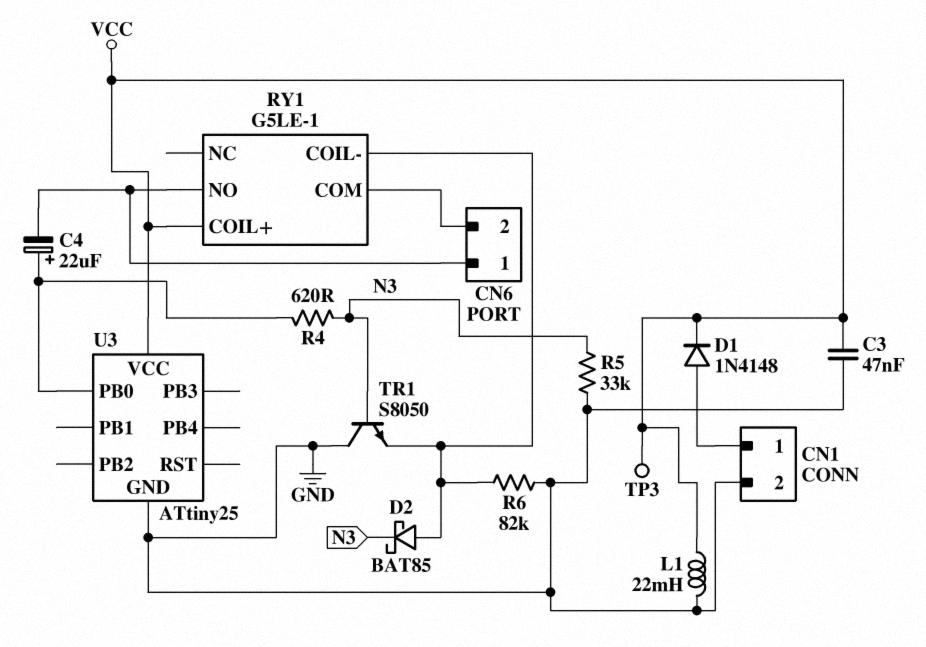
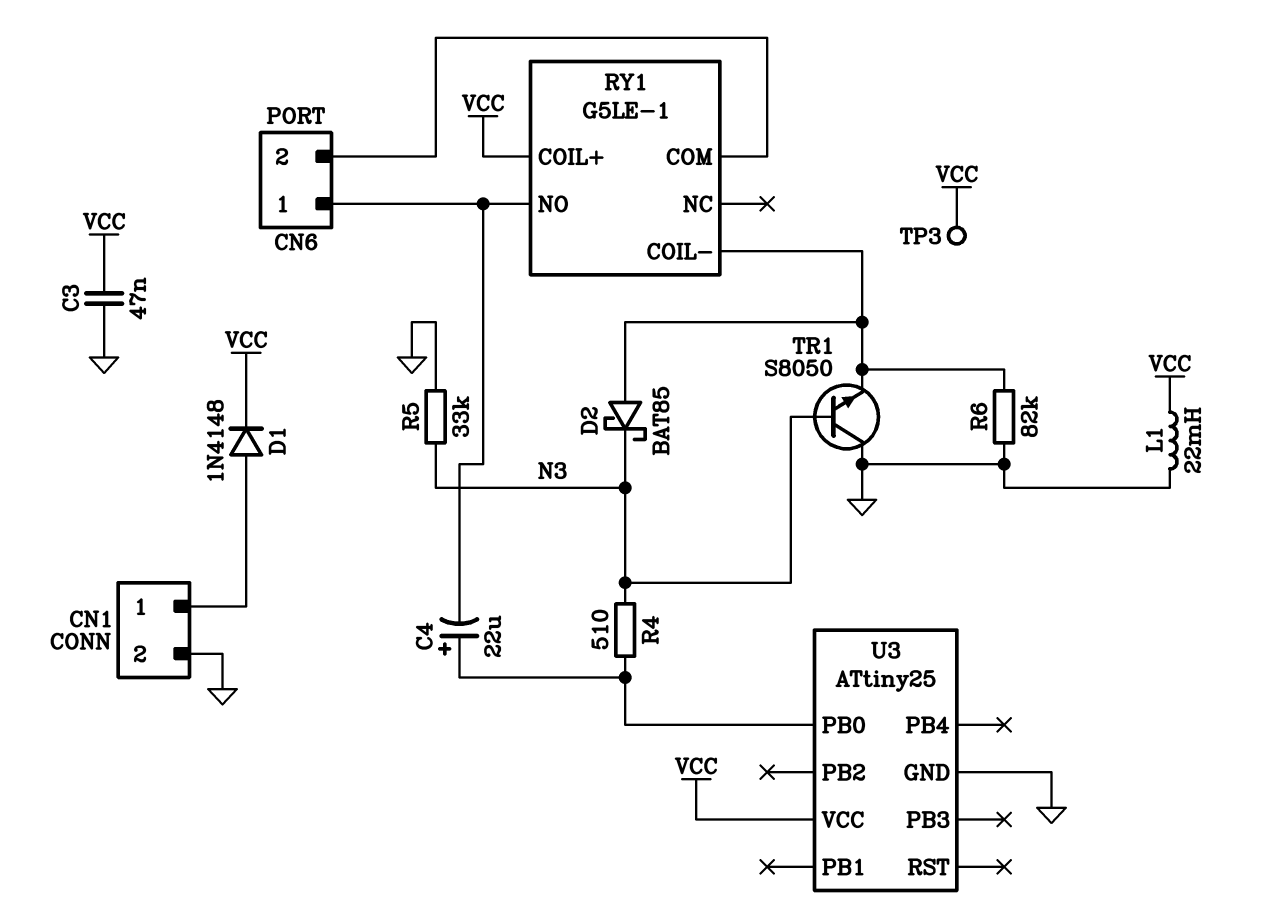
R4: 620 (N3, U3/PB0) -> 510 (N3, U3/PB0)

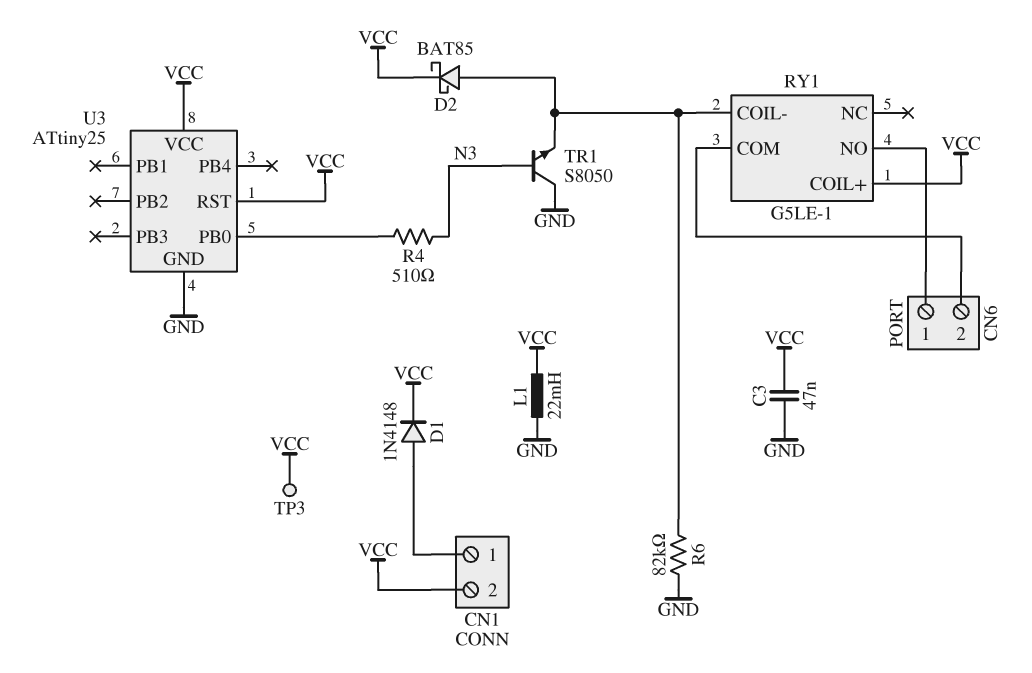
C4: 22uF (plus U3/PB0, minus CN6/1) -> none
CN1 pin 2: GND -> VCC
D2: schottky BAT85 (A RY1/COIL-, K N3) -> schottky BAT85 (A RY1/COIL-, K VCC)
R5: 33k (GND, N3) -> none
U3 pin RST: none -> VCC

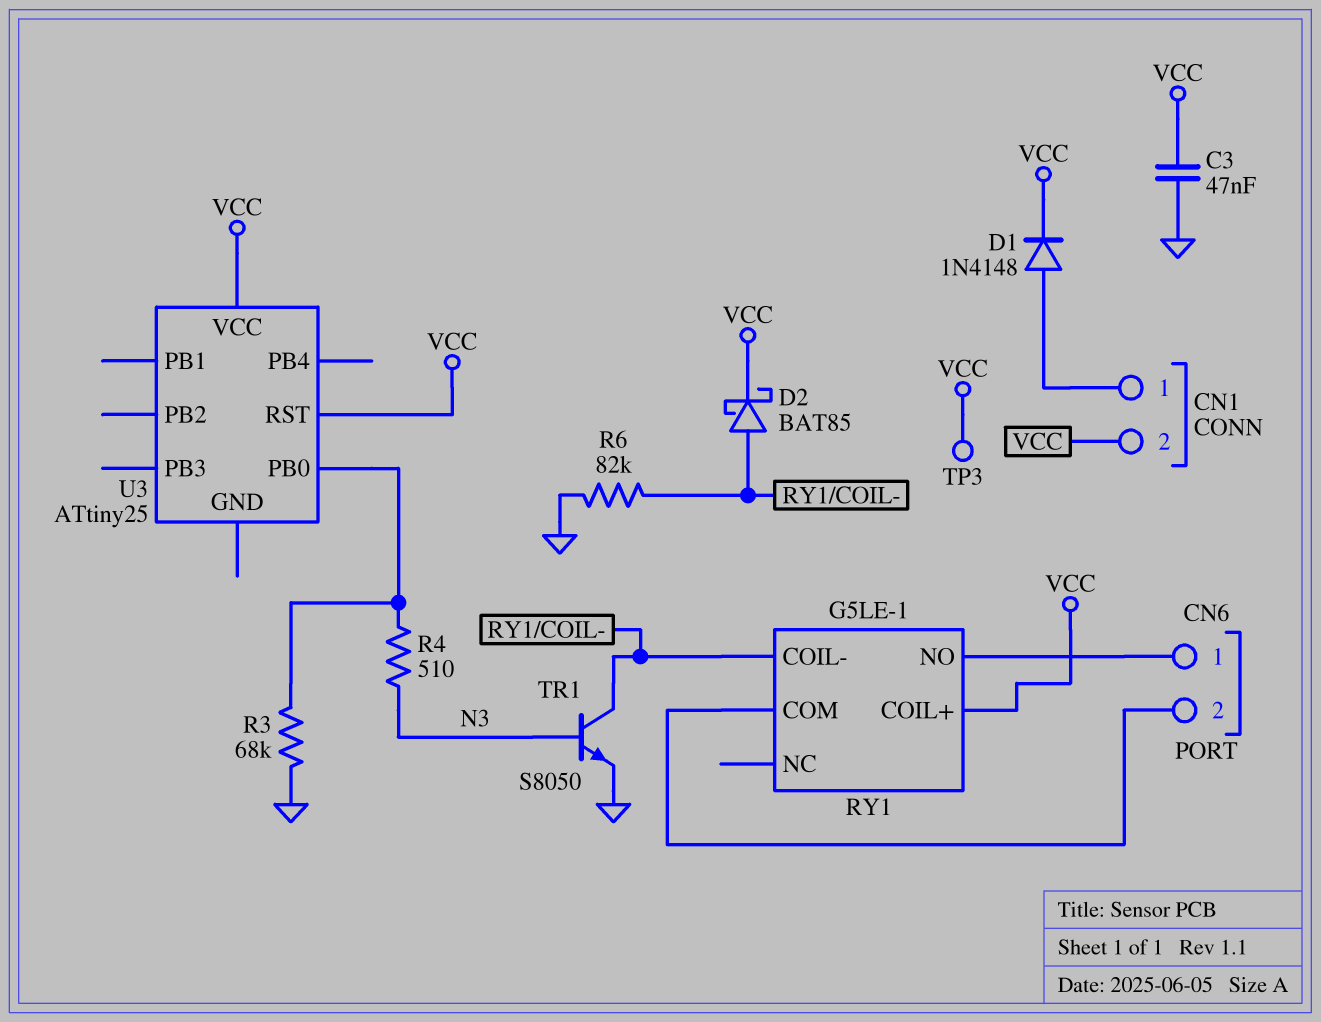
L1: 22mH (GND, VCC) -> none
R3: none -> 68k (GND, U3/PB0)
TR1: NPN S8050 (B N3, C GND, E RY1/COIL-) -> NPN S8050 (B N3, C RY1/COIL-, E GND)
U3 pin GND: GND -> none

